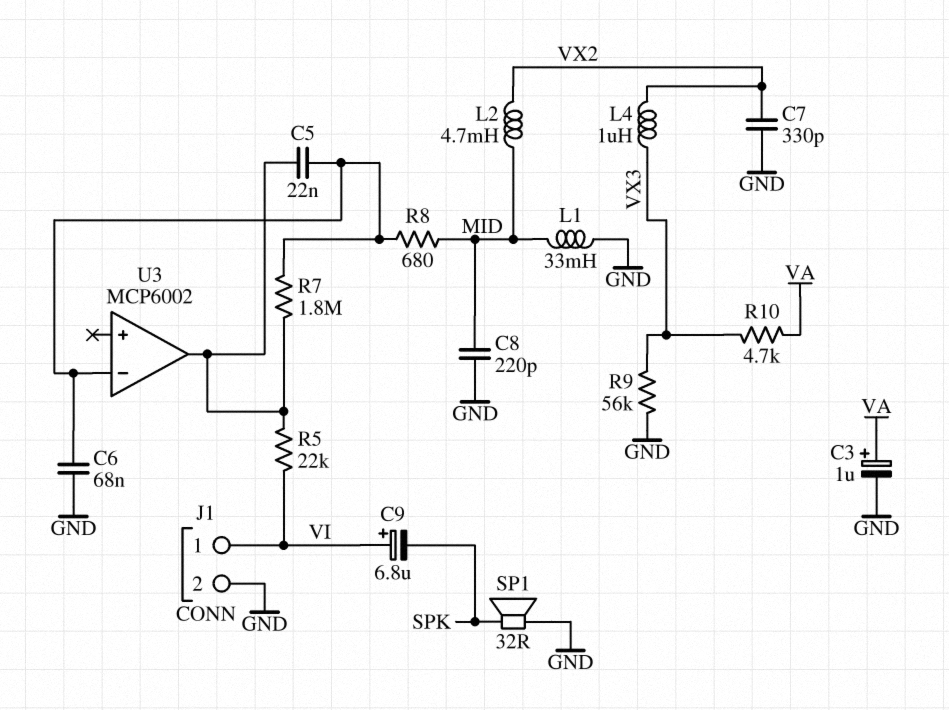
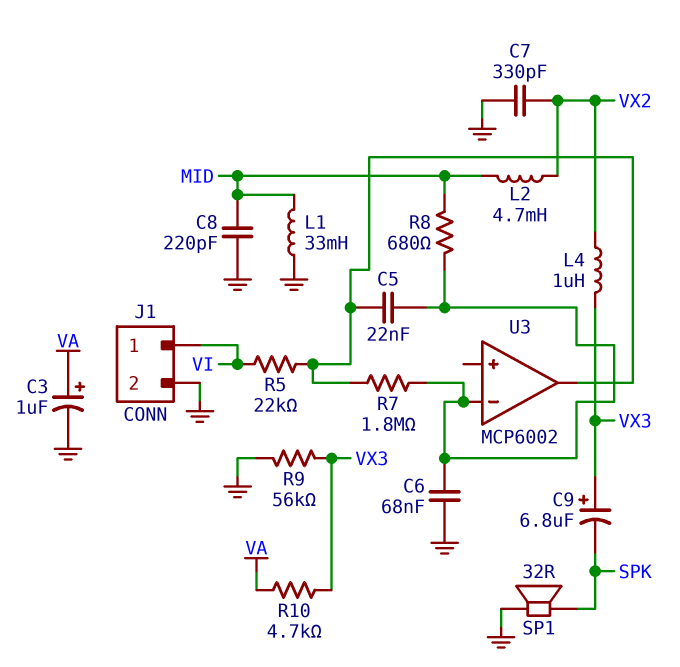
C9: 6.8uF (plus VI, minus SPK) -> 6.8uF (plus VX3, minus SPK)

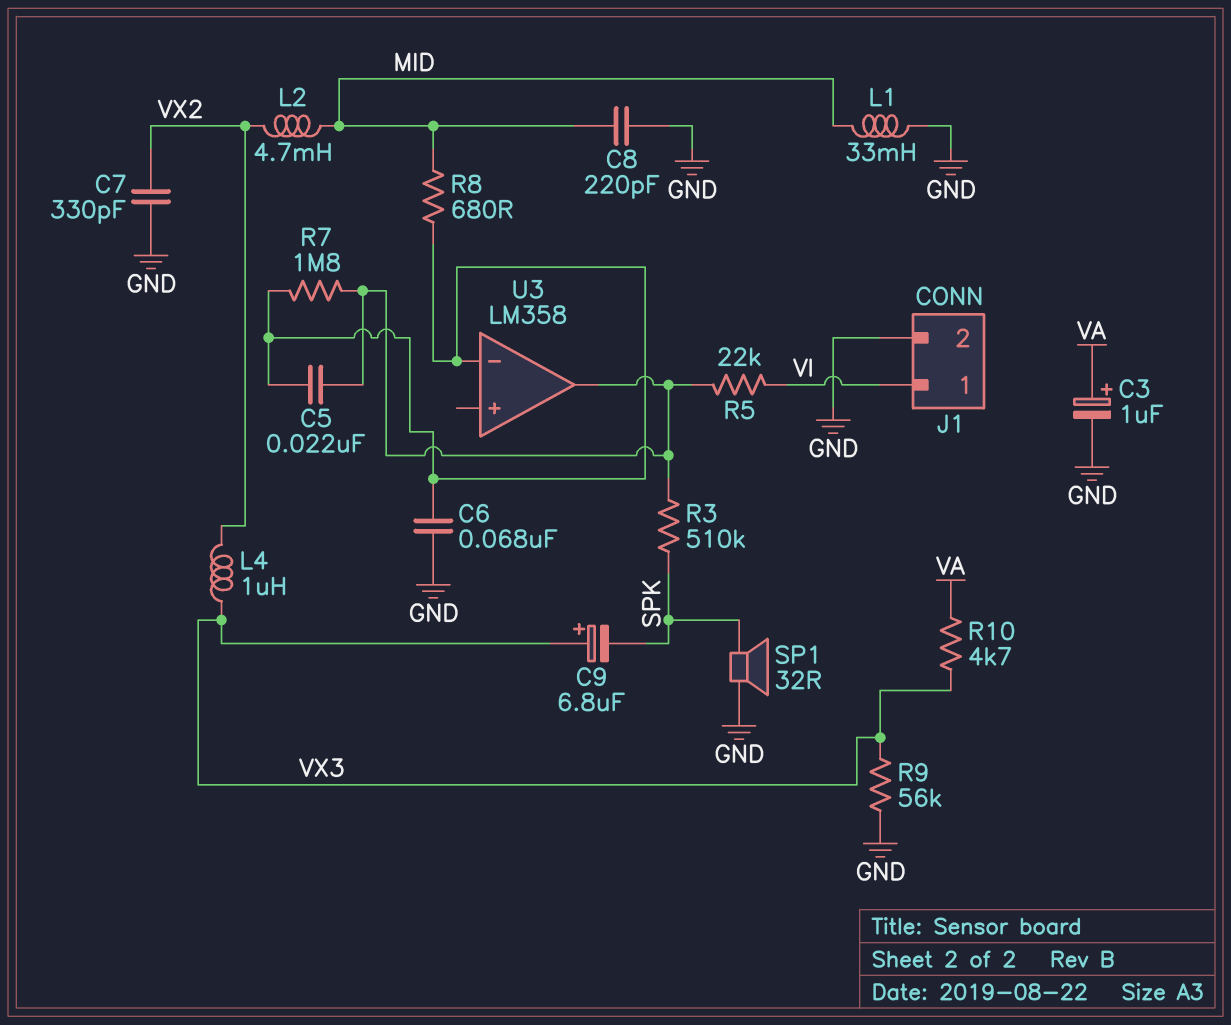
R3: none -> 510k (SPK, U3/out)
U3: MCP6002 -> LM358

